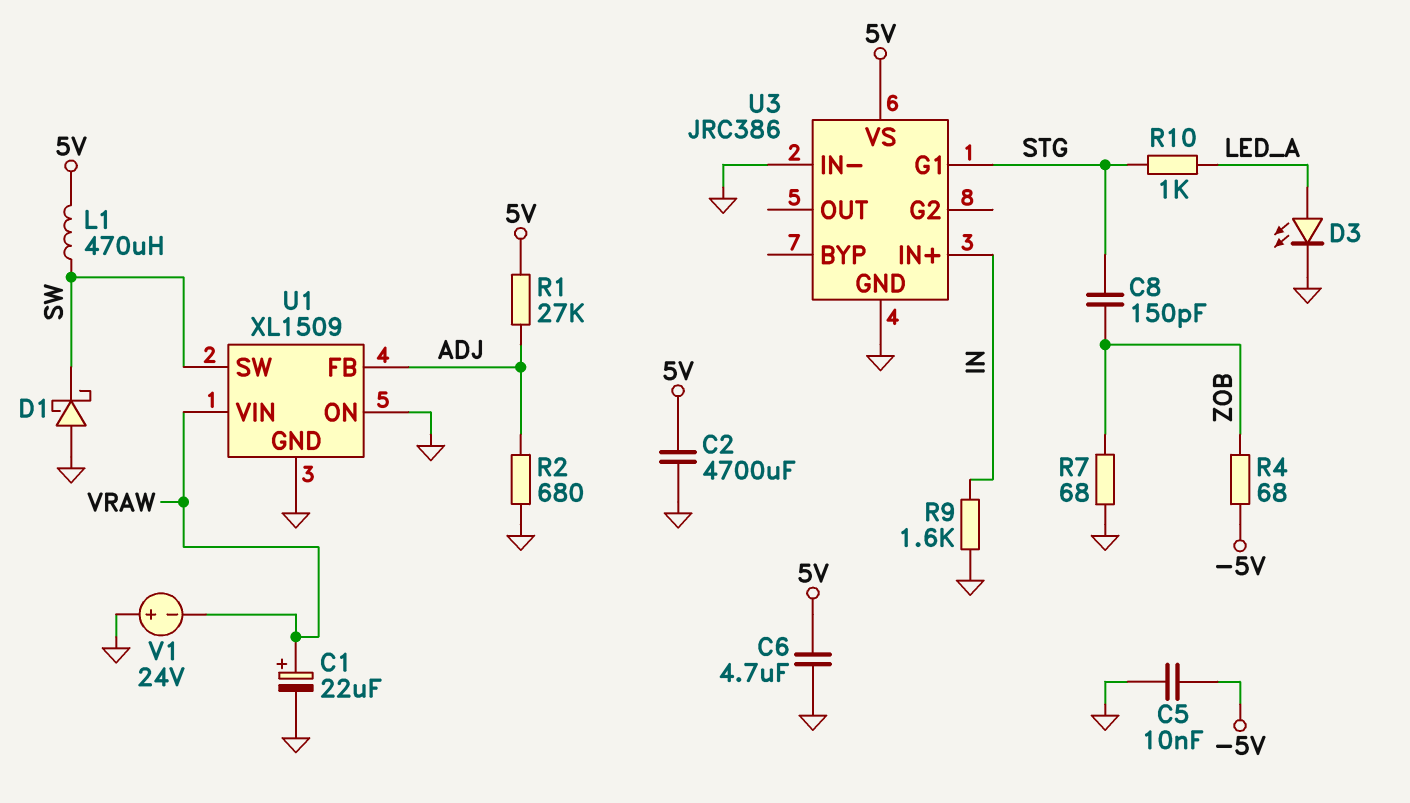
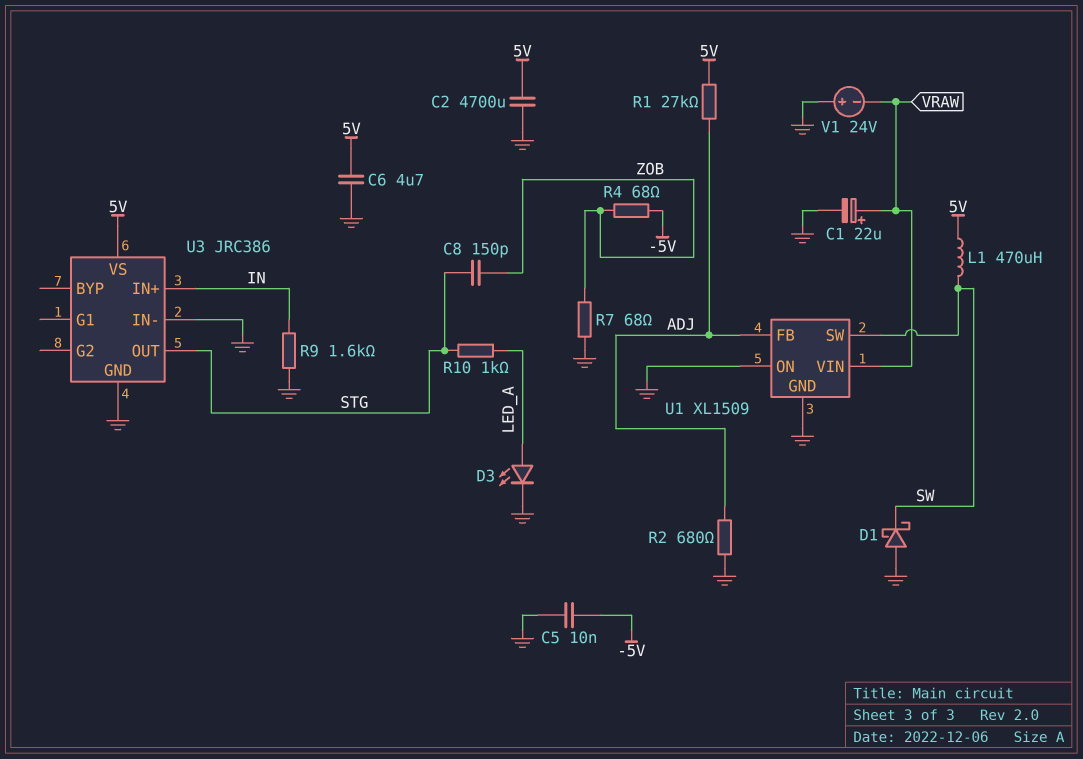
U3 pin G1: STG -> none
U3 pin OUT: none -> STG

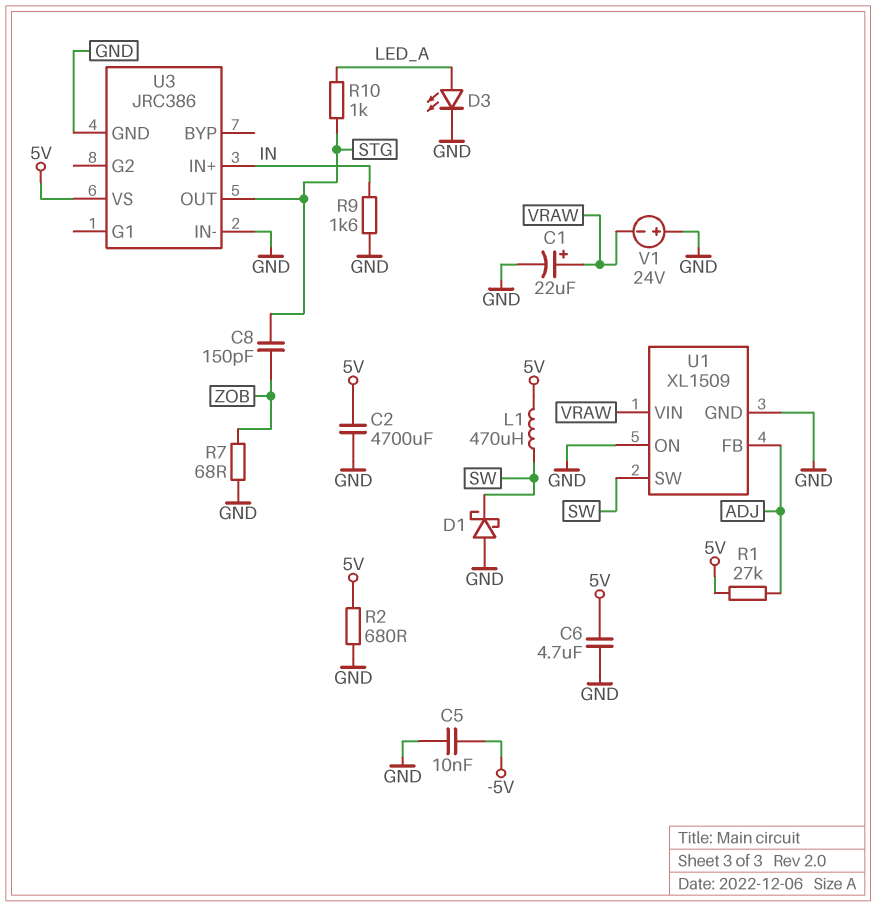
R2: 680 (ADJ, GND) -> 680 (5V, GND)
R4: 68 (-5V, ZOB) -> none

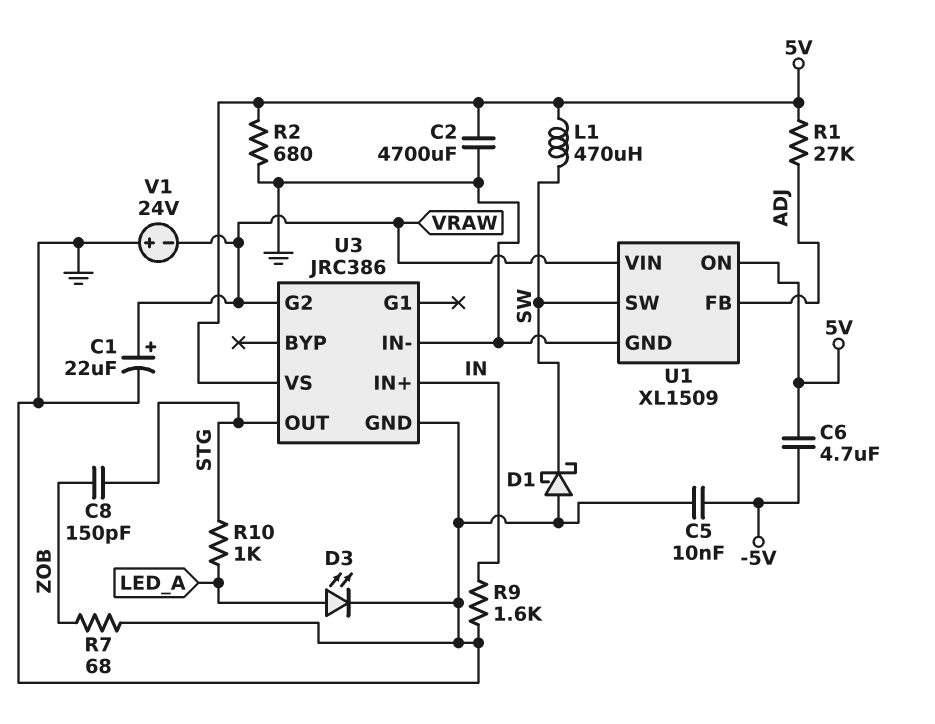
C6: 4.7uF (5V, GND) -> 4.7uF (-5V, 5V)
U1 pin ON: GND -> 5V
U3 pin G2: none -> VRAW

